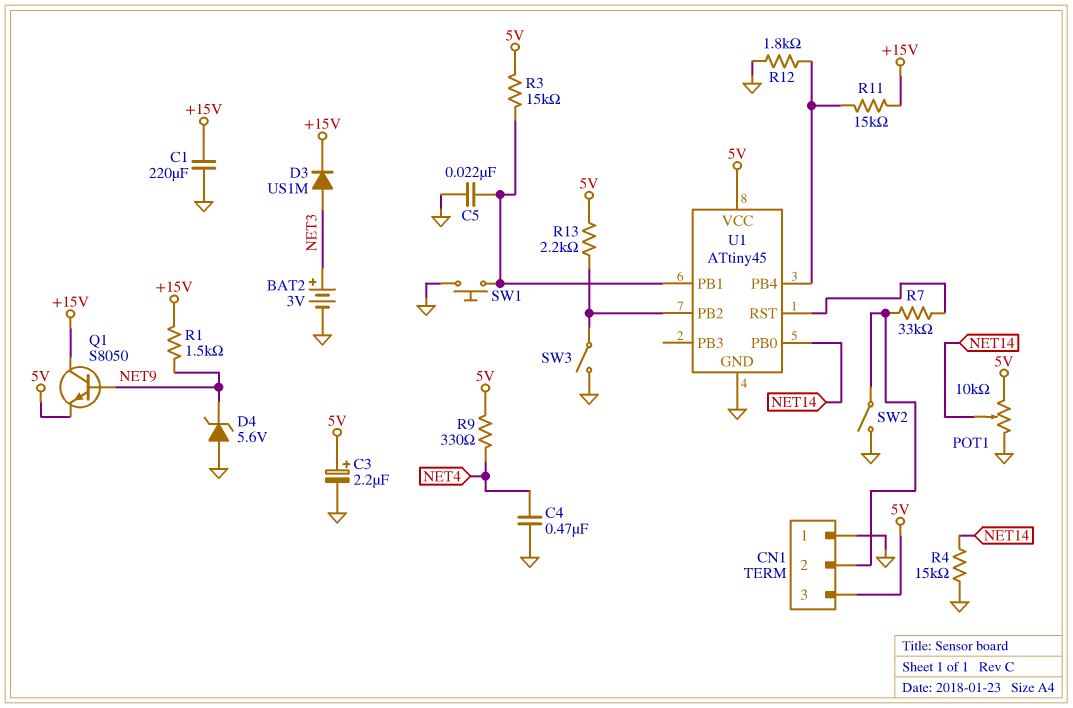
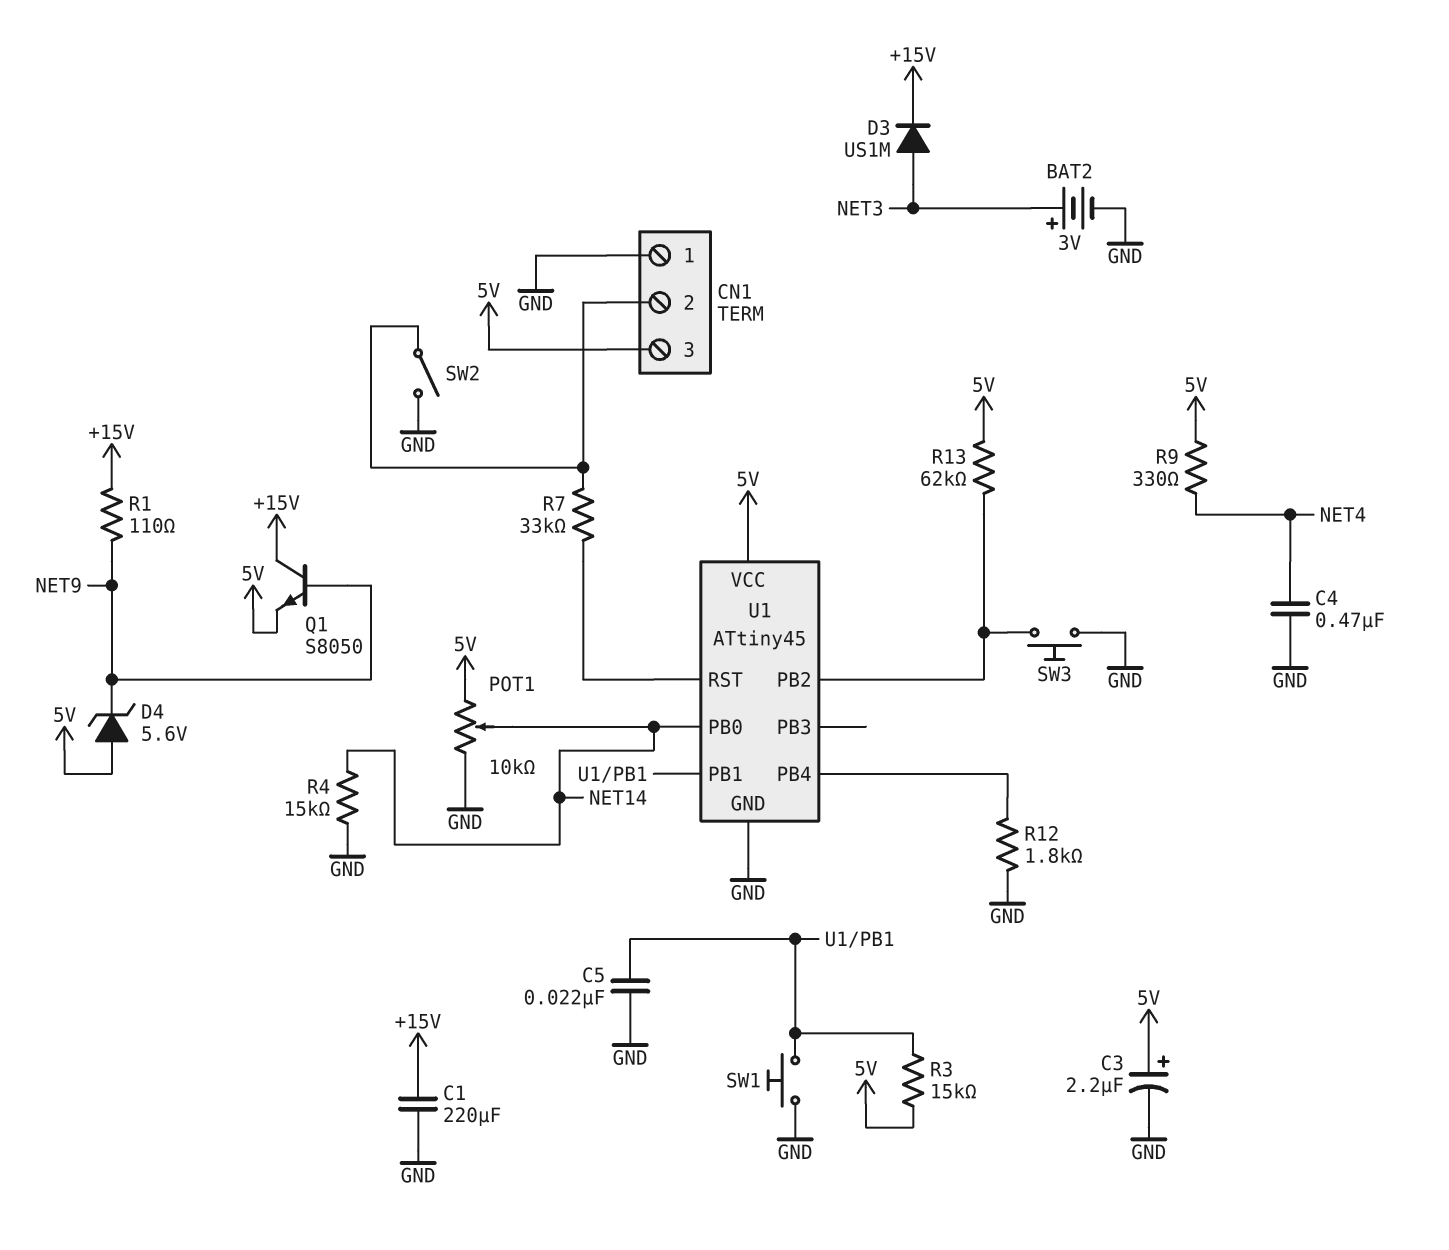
D4: zener 5.6V (A GND, K NET9) -> zener 5.6V (A 5V, K NET9)
R1: 1.5k (+15V, NET9) -> 110 (+15V, NET9)
R11: 15k (+15V, U1/PB4) -> none
R13: 2.2k (5V, U1/PB2) -> 62k (5V, U1/PB2)
SW3: switch (GND, U1/PB2) -> button (GND, U1/PB2)

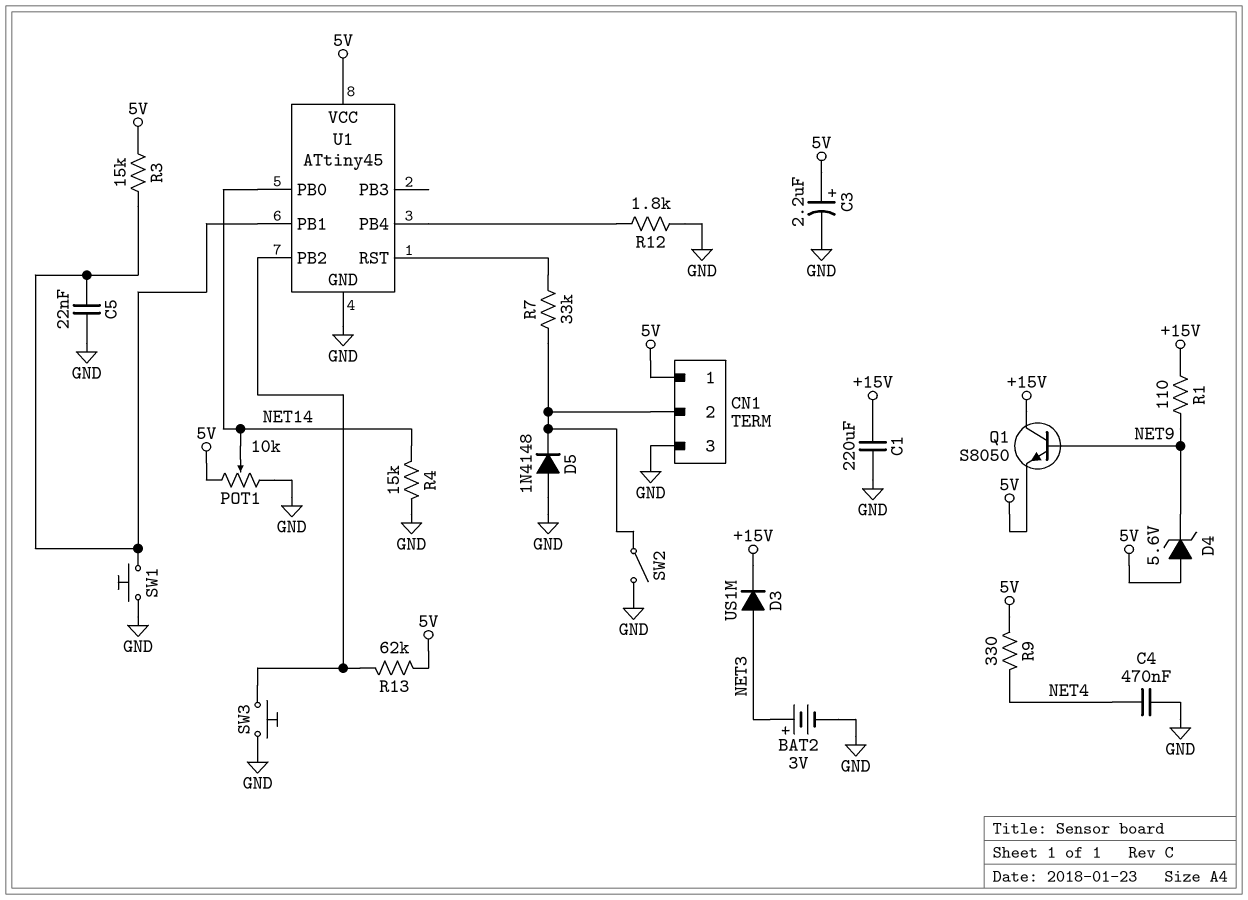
CN1 pin 1: GND -> 5V
CN1 pin 3: 5V -> GND
D5: none -> diode 1N4148 (A GND, K CN1/2)

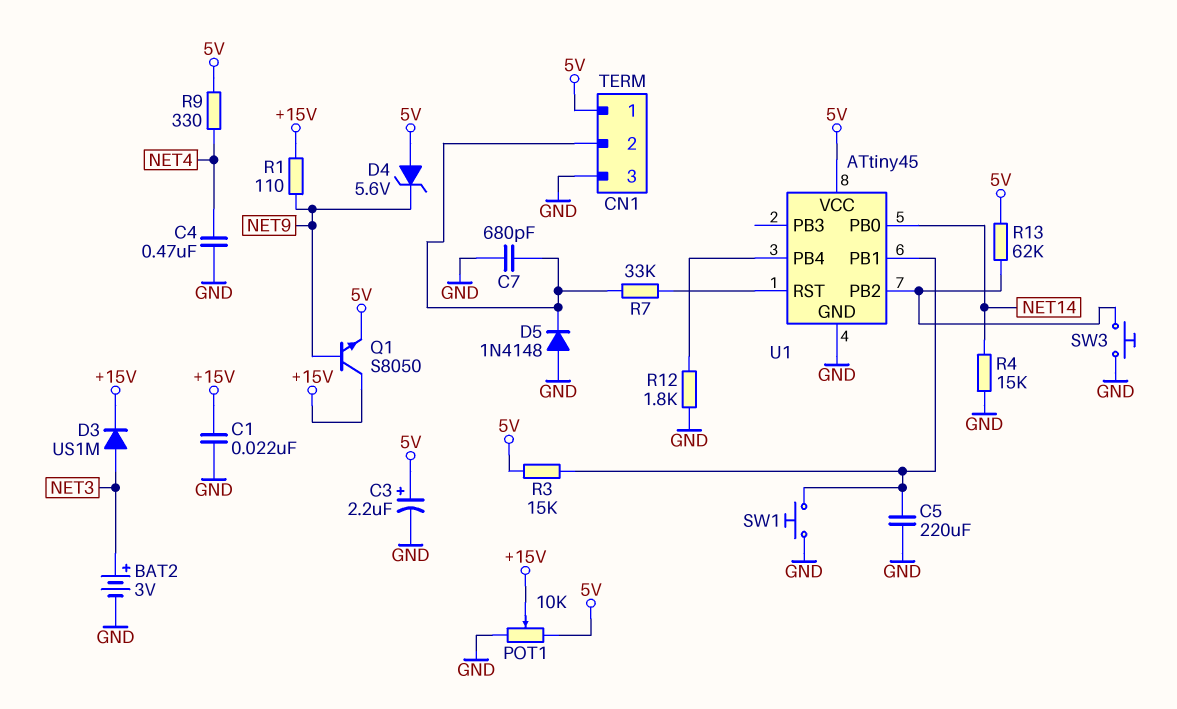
C1: 220uF (+15V, GND) -> 22nF (+15V, GND)
C5: 22nF (GND, U1/PB1) -> 220uF (GND, U1/PB1)
C7: none -> 680pF (CN1/2, GND)
POT1: 10k (5V, GND, wiper NET14) -> 10k (5V, GND, wiper +15V)
SW2: switch (CN1/2, GND) -> none

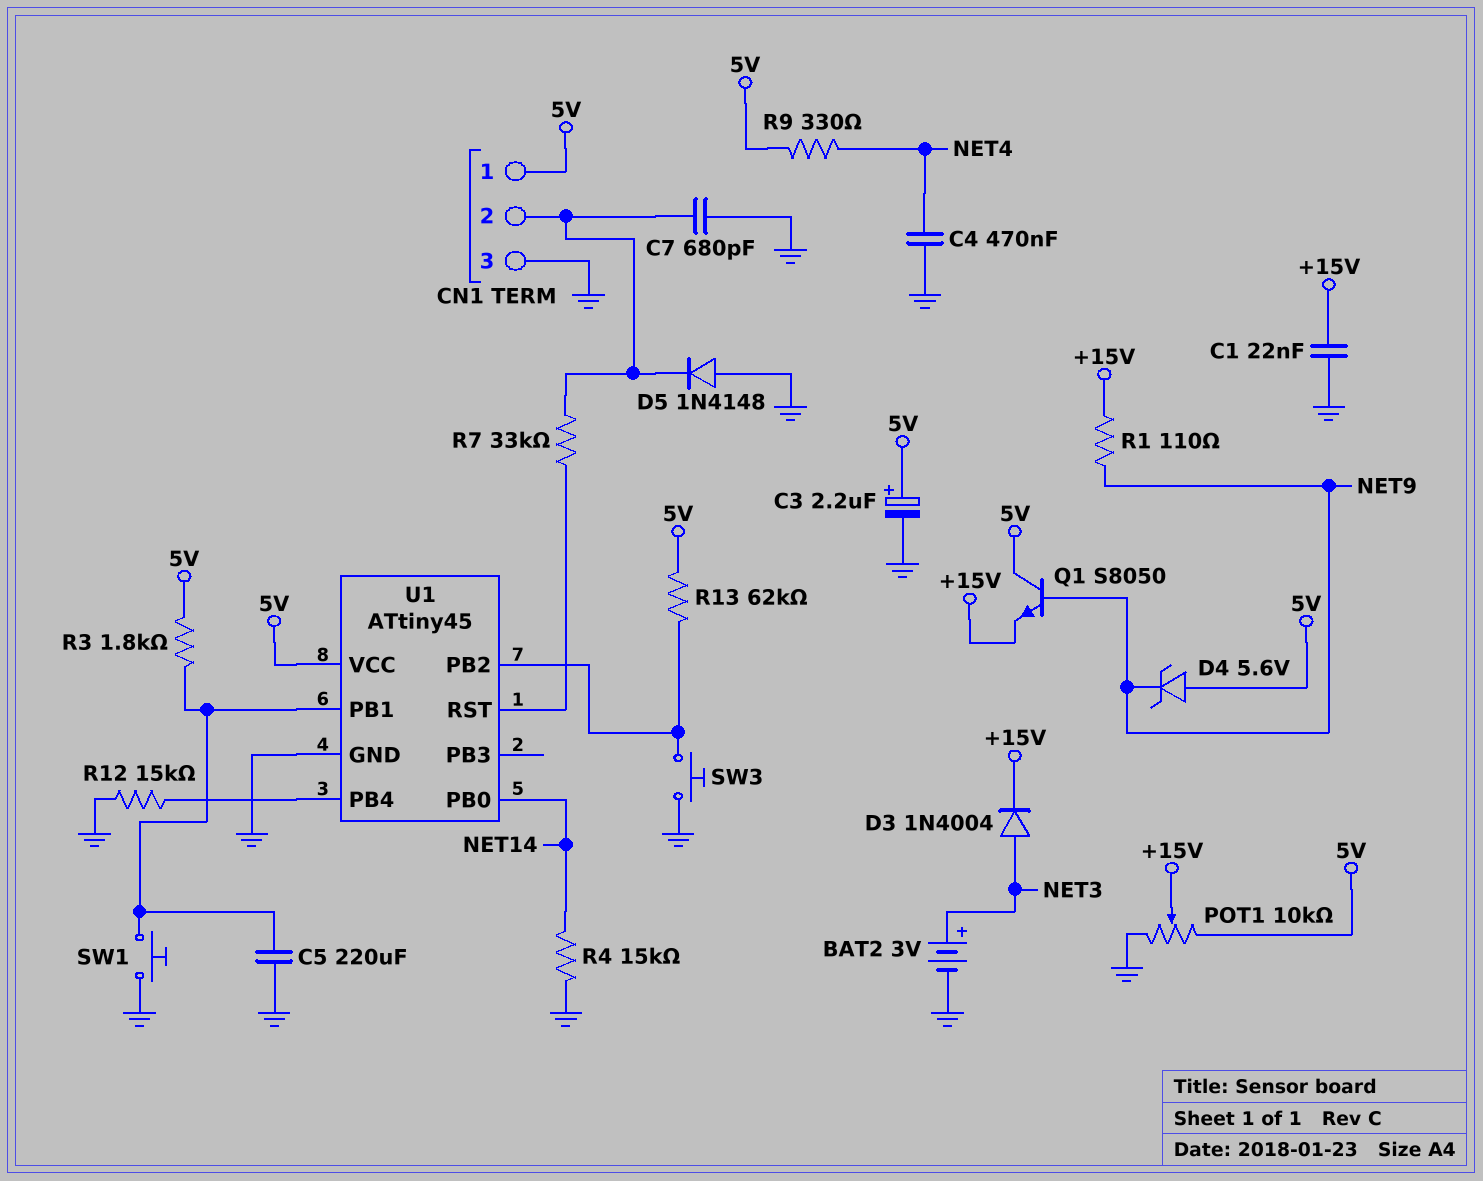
D3: diode US1M (A NET3, K +15V) -> diode 1N4004 (A NET3, K +15V)
Q1: NPN S8050 (B NET9, C +15V, E 5V) -> NPN S8050 (B NET9, C 5V, E +15V)
R3: 15k (5V, U1/PB1) -> 1.8k (5V, U1/PB1)
R12: 1.8k (GND, U1/PB4) -> 15k (GND, U1/PB4)

